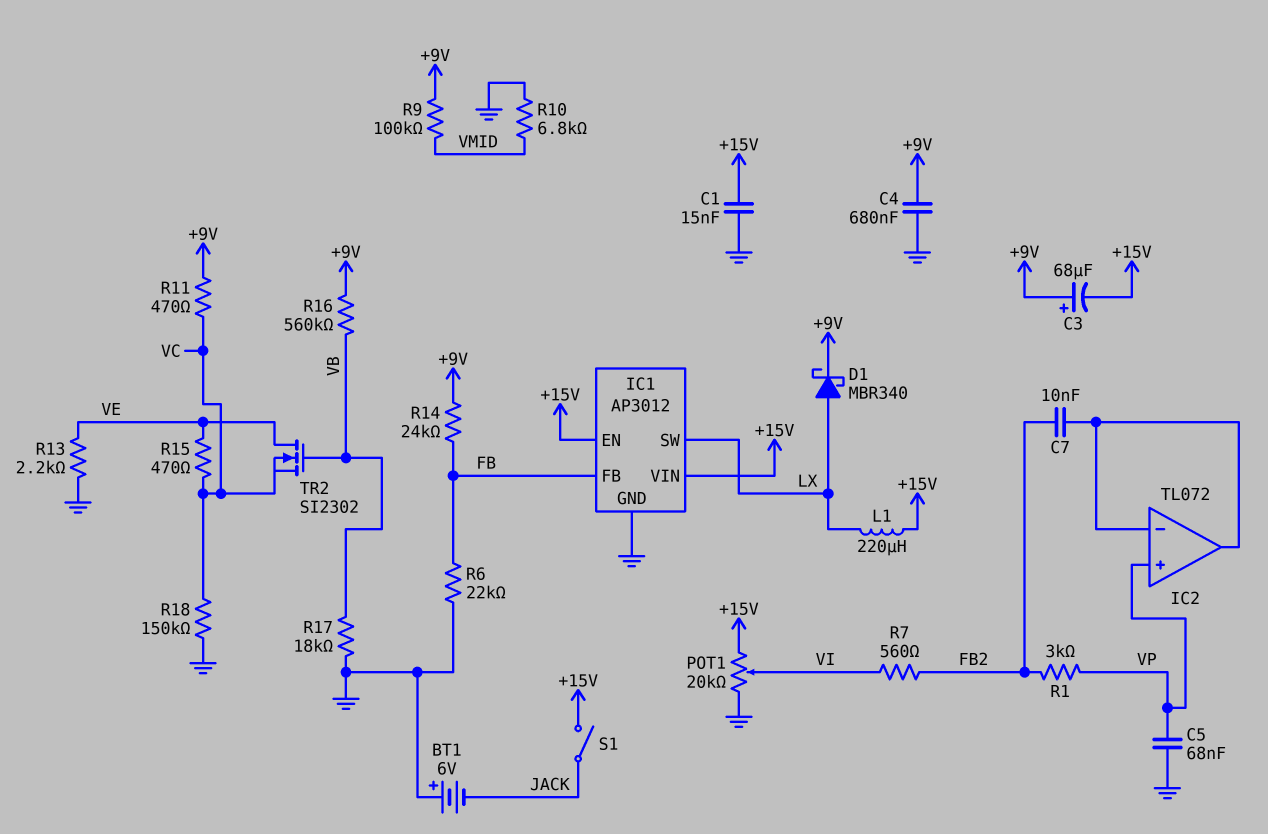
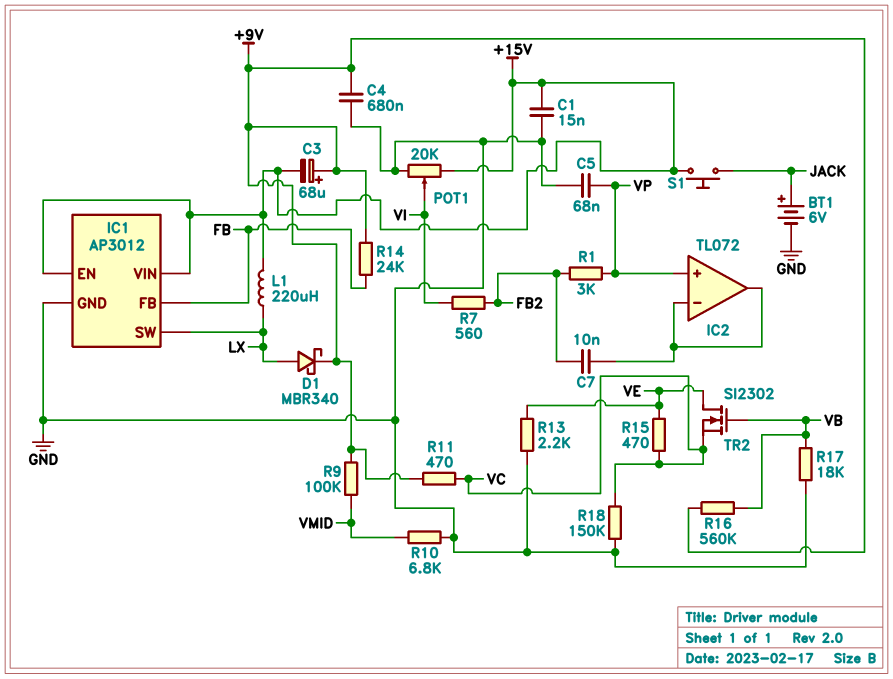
BT1: 6V (plus GND, minus JACK) -> 6V (plus JACK, minus GND)
R6: 22k (FB, GND) -> none
S1: switch (+15V, JACK) -> button (+15V, JACK)

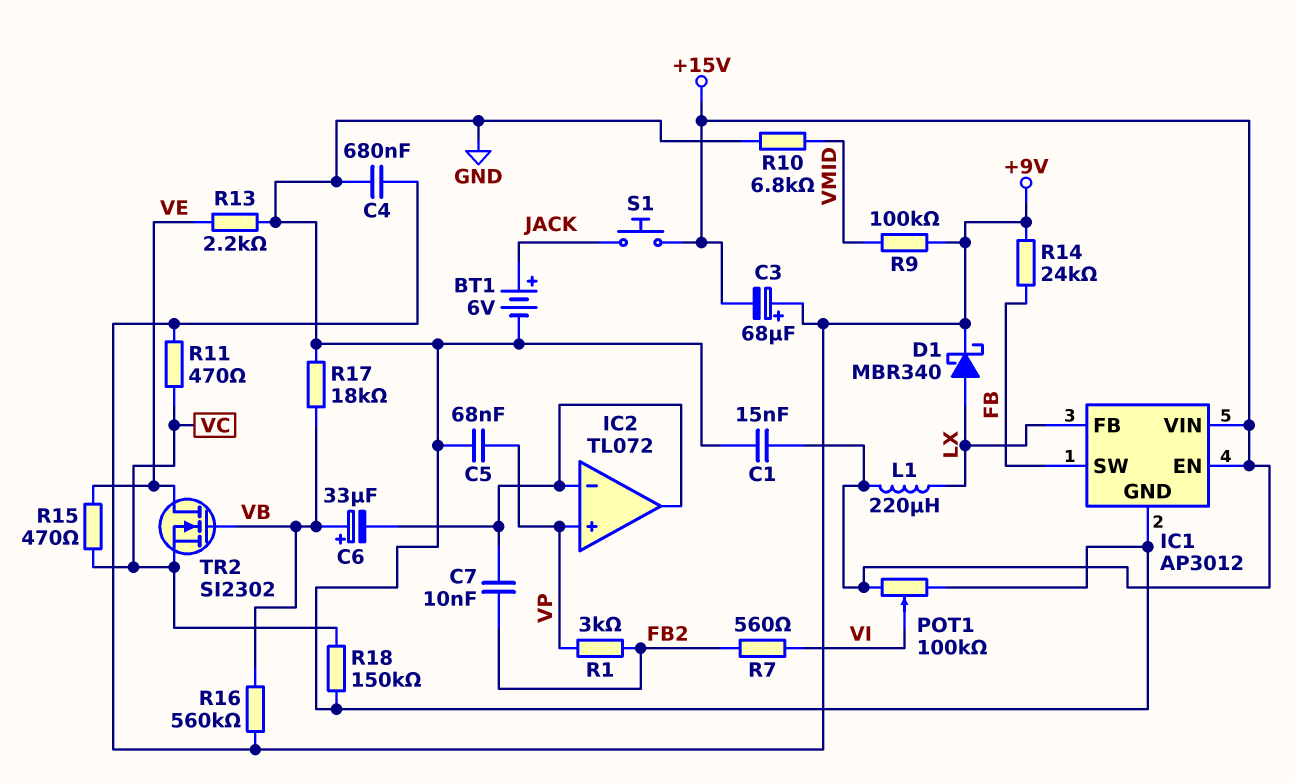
C6: none -> 33uF (plus VB, minus IC2/in-)
IC1 pin FB: FB -> LX
IC1 pin SW: LX -> FB
POT1: 20k (+15V, GND, wiper VI) -> 100k (+15V, GND, wiper VI)

